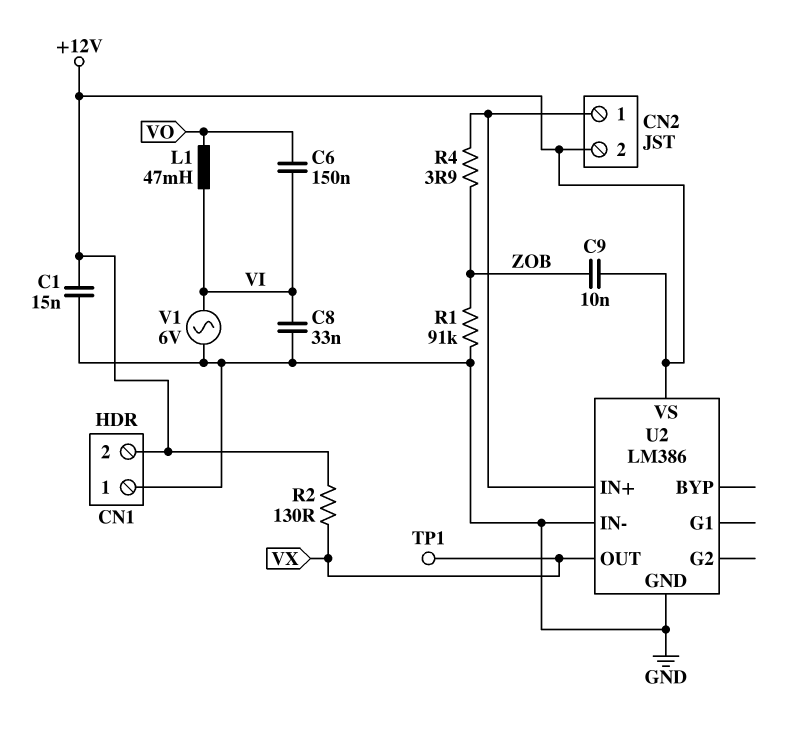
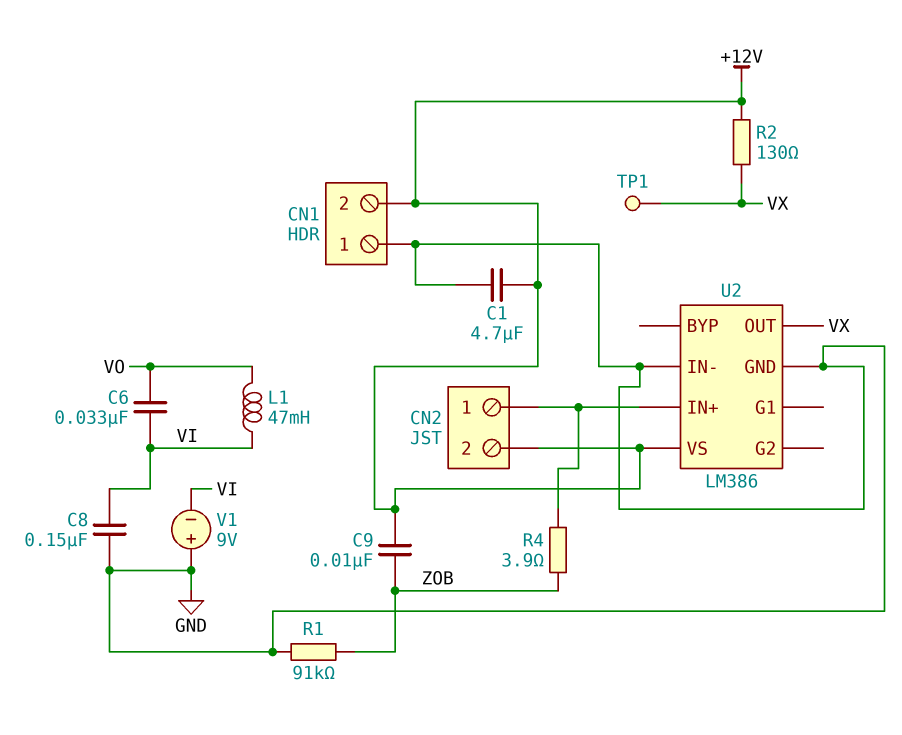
C1: 15nF (+12V, GND) -> 4.7uF (+12V, GND)
C6: 150nF (VI, VO) -> 33nF (VI, VO)
C8: 33nF (GND, VI) -> 150nF (GND, VI)
V1: AC 6V (GND, VI) -> 9V (plus GND, minus VI)

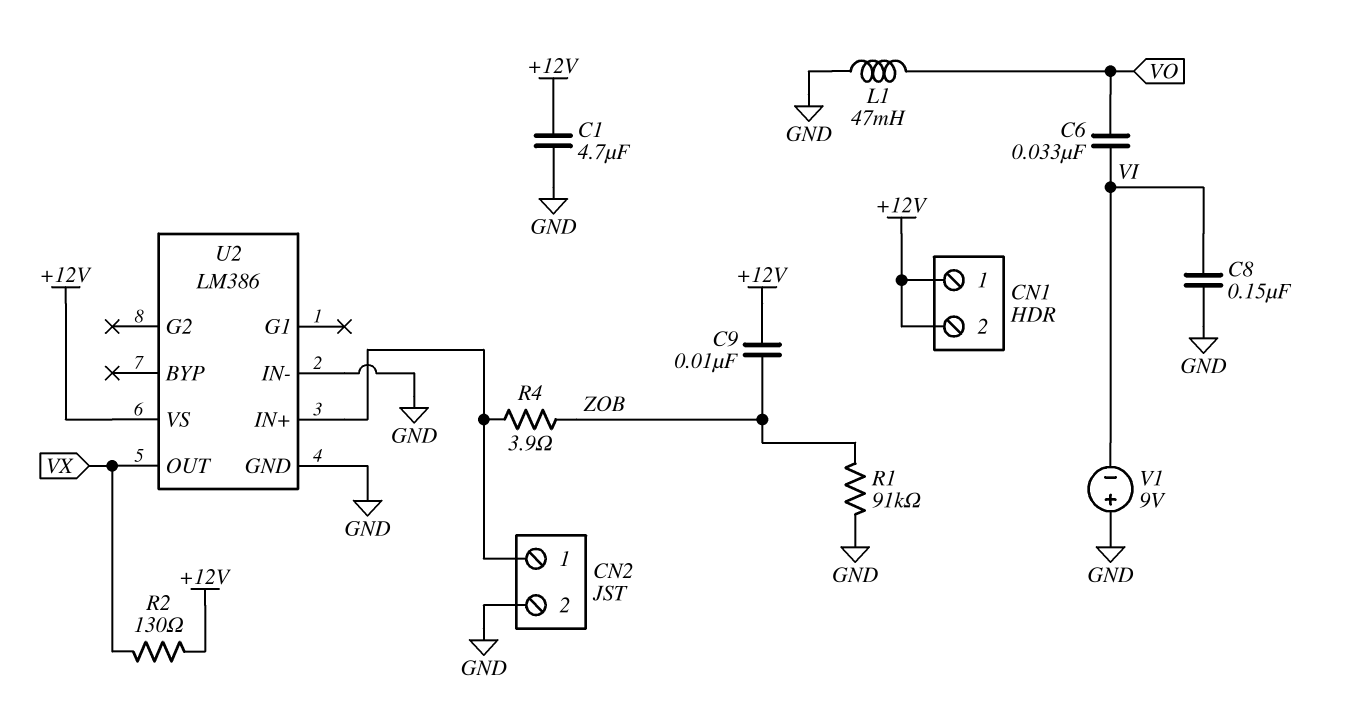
CN1 pin 1: GND -> +12V
CN2 pin 2: +12V -> GND
L1: 47mH (VI, VO) -> 47mH (GND, VO)
TP1: test point (VX) -> none

